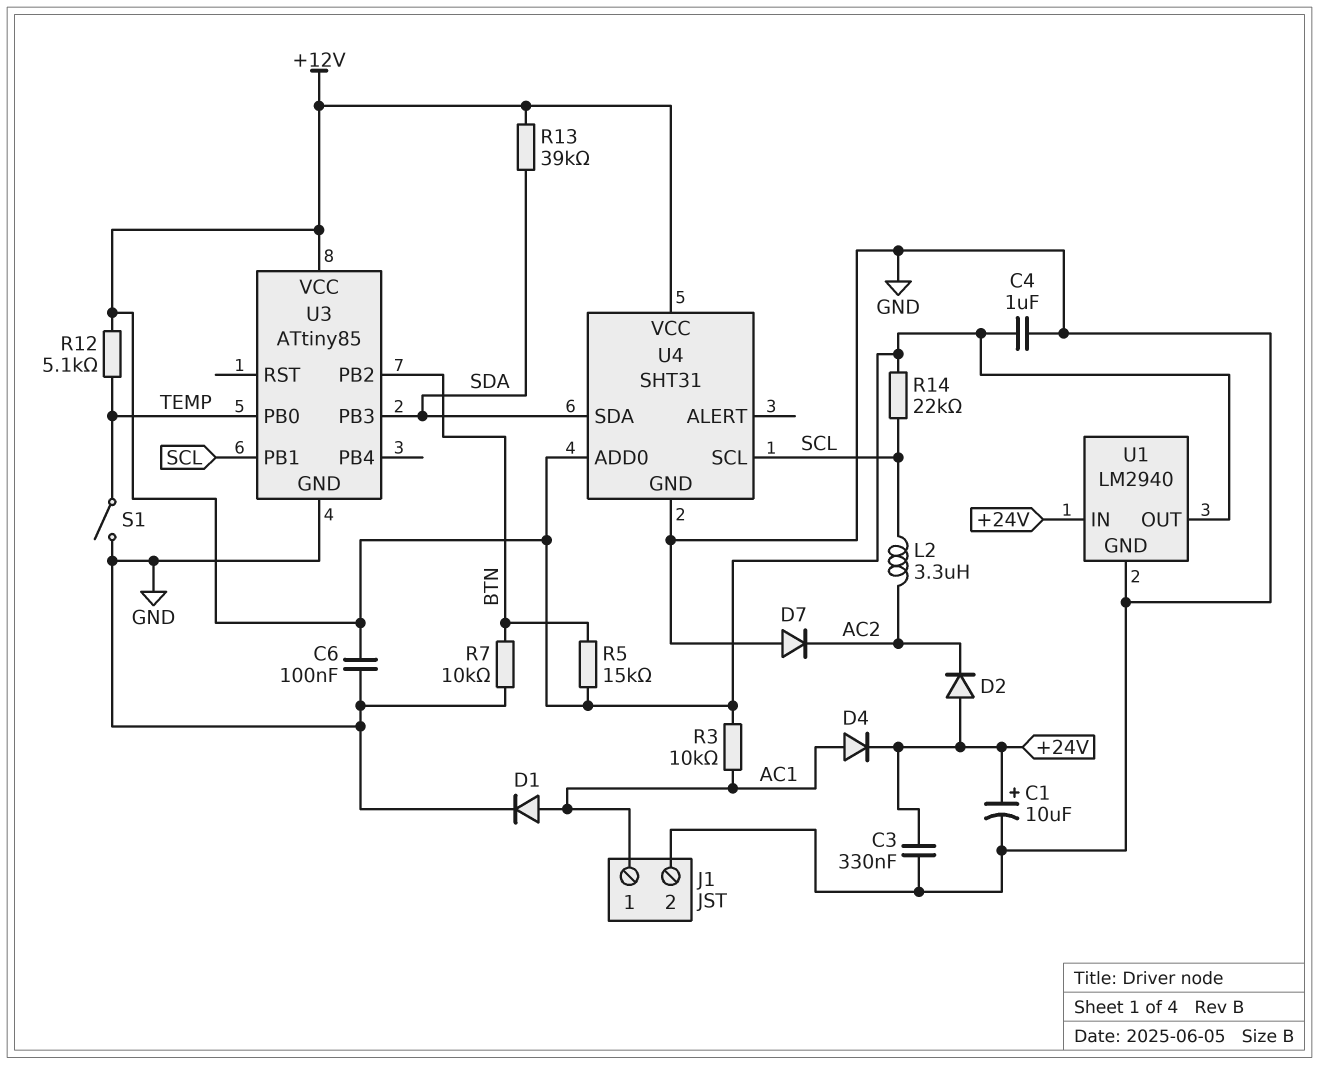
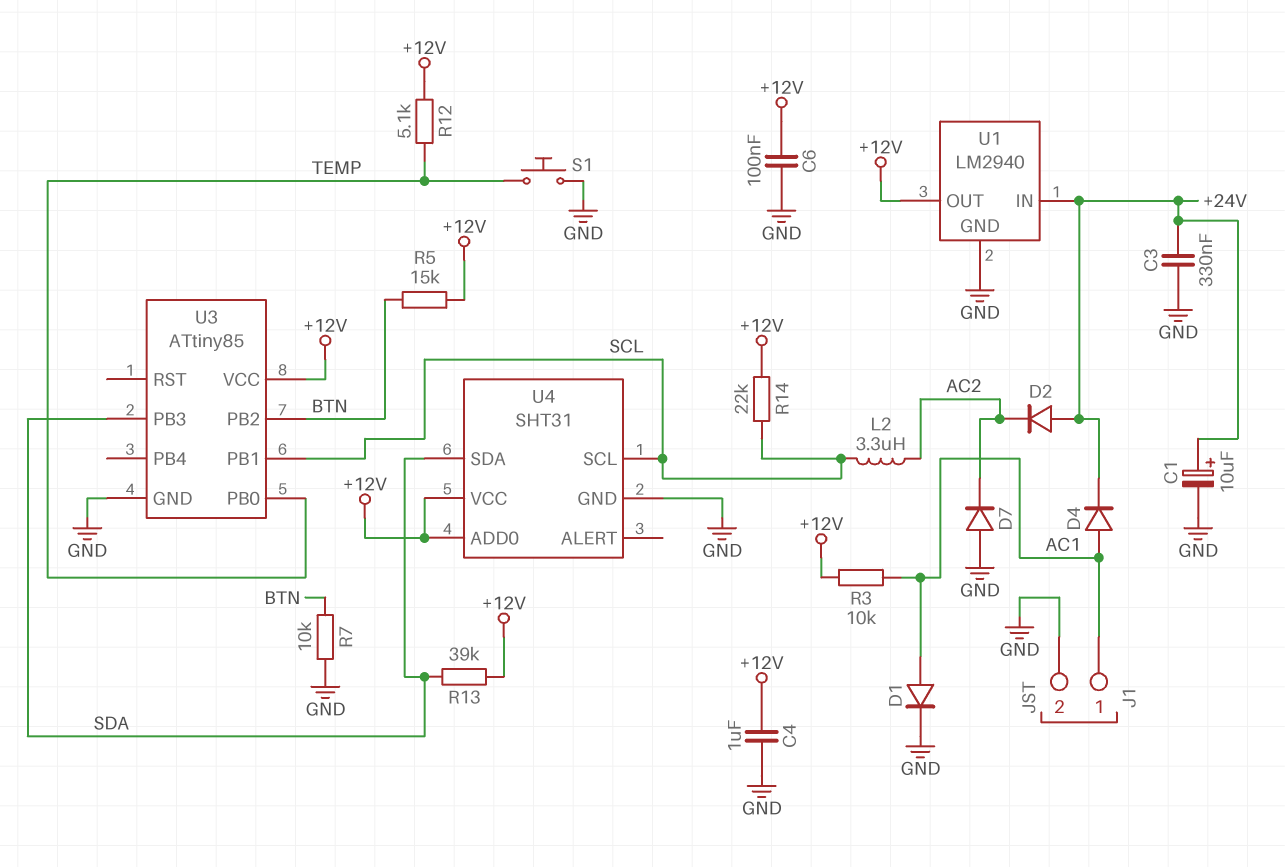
S1: switch (GND, TEMP) -> button (GND, TEMP)

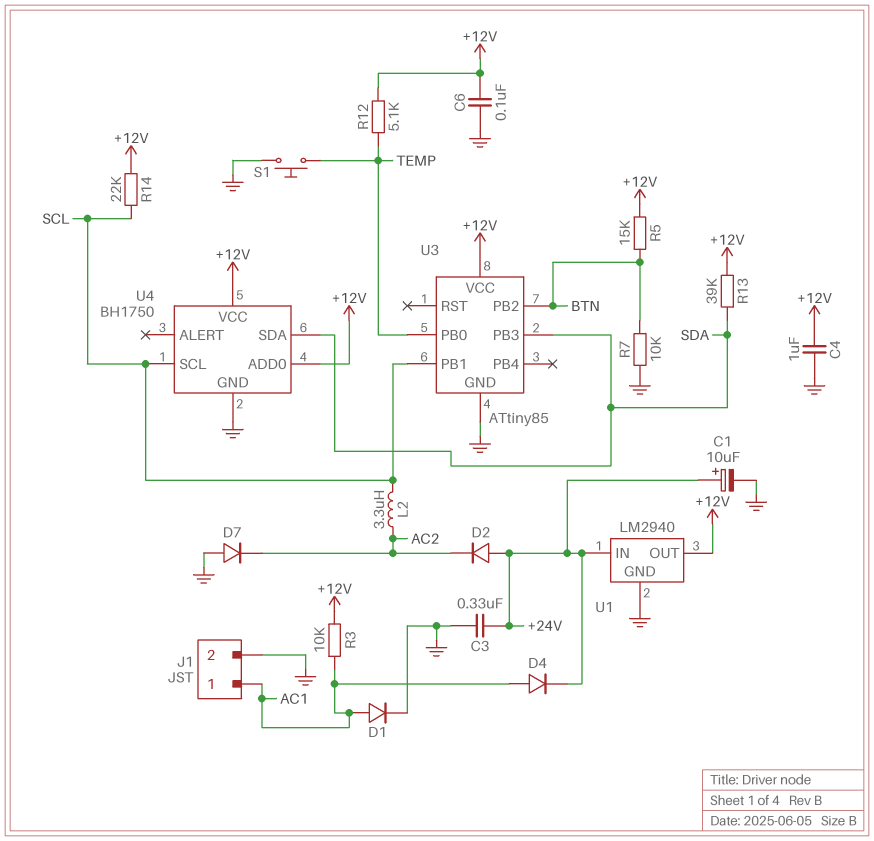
U4: SHT31 -> BH1750

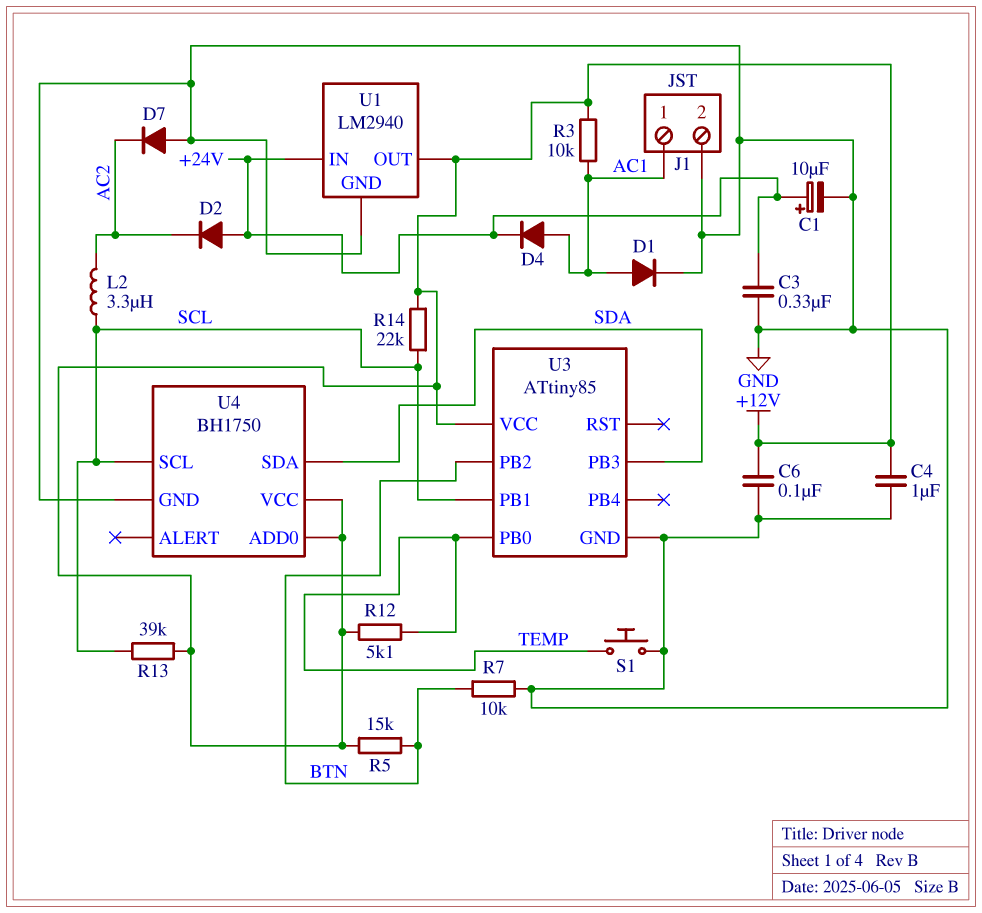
R13: 39k (+12V, SDA) -> 39k (+12V, SCL)

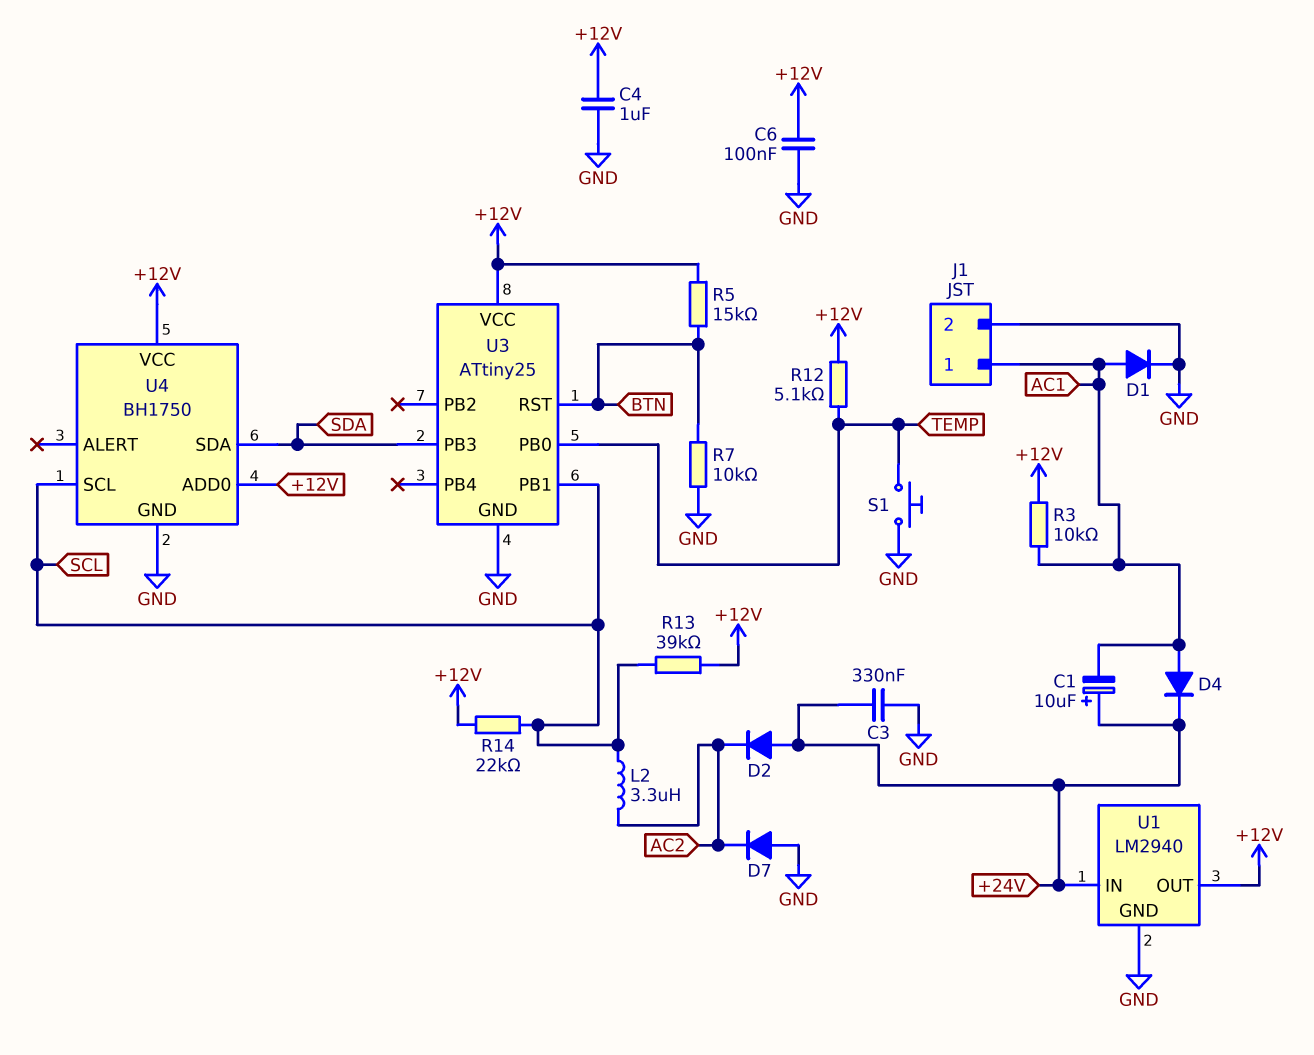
C1: 10uF (plus +24V, minus GND) -> 10uF (plus +24V, minus AC1)
U3: ATtiny85 -> ATtiny25
U3 pin PB2: BTN -> none
U3 pin RST: none -> BTN

